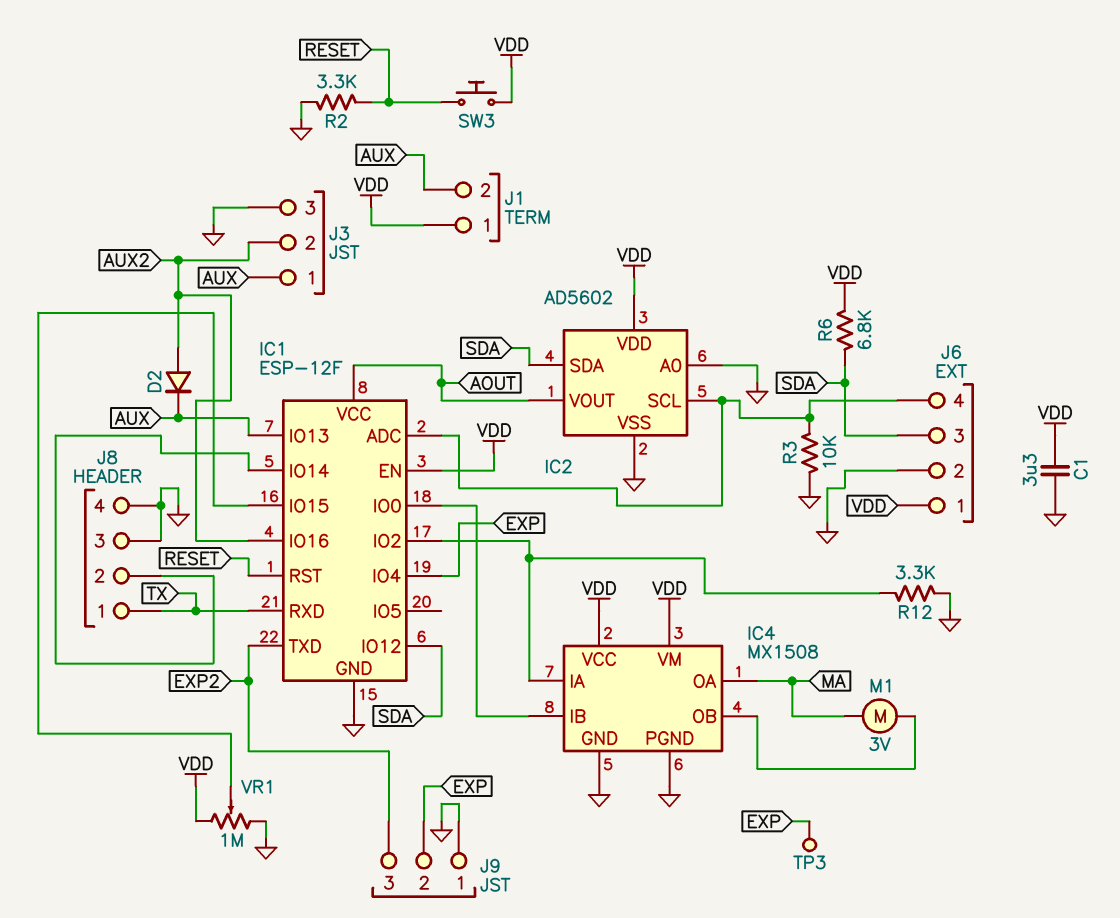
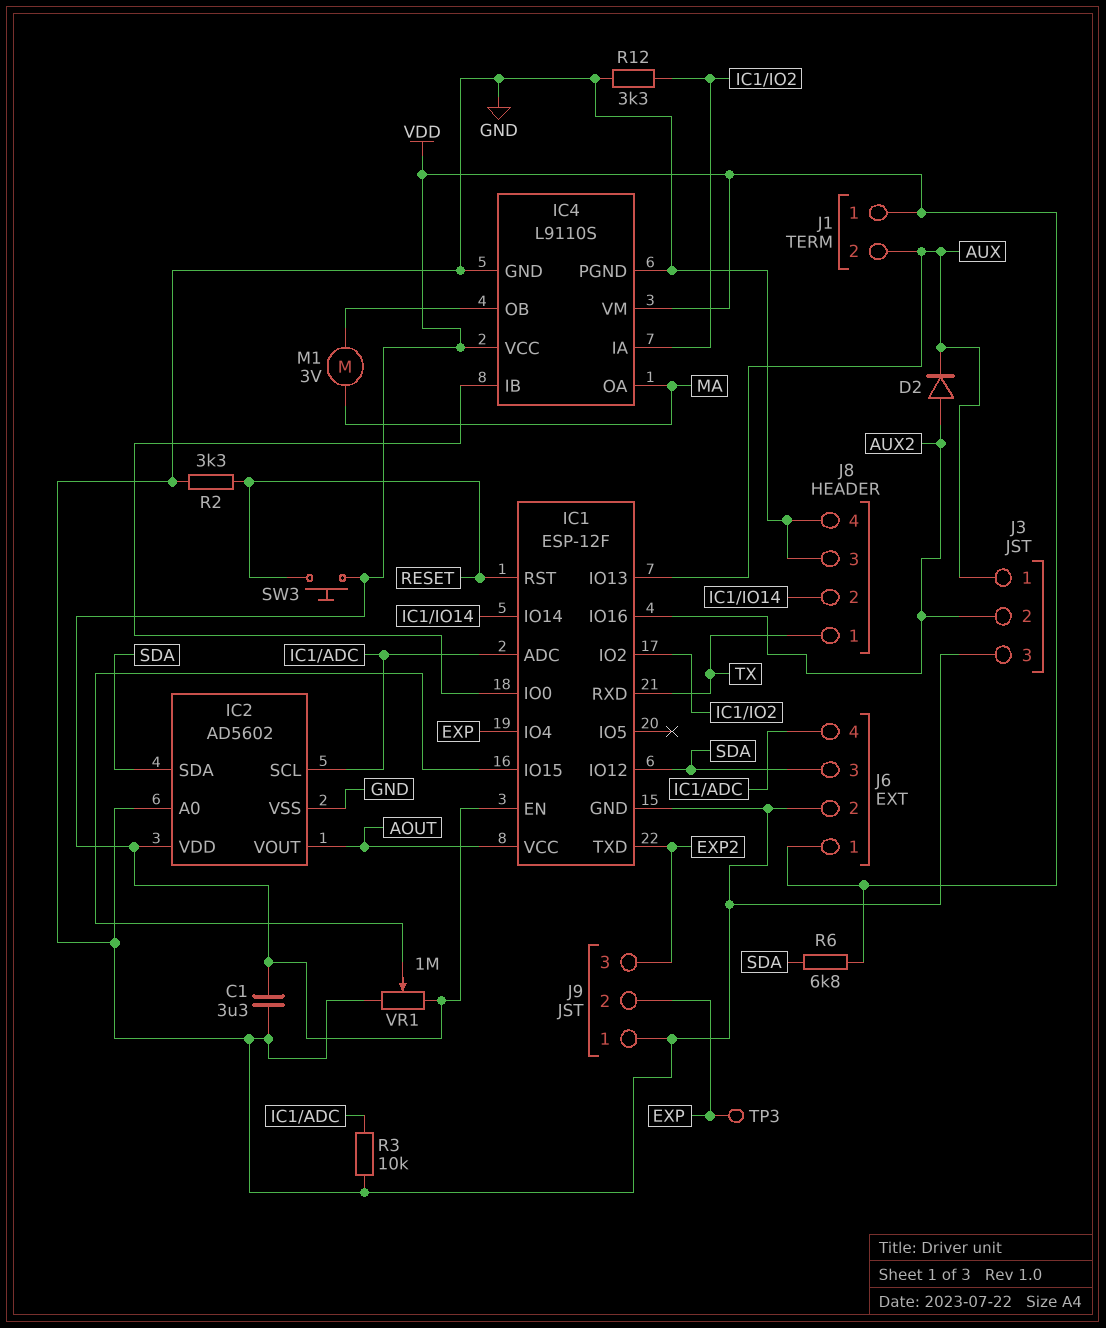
IC4: MX1508 -> L9110S

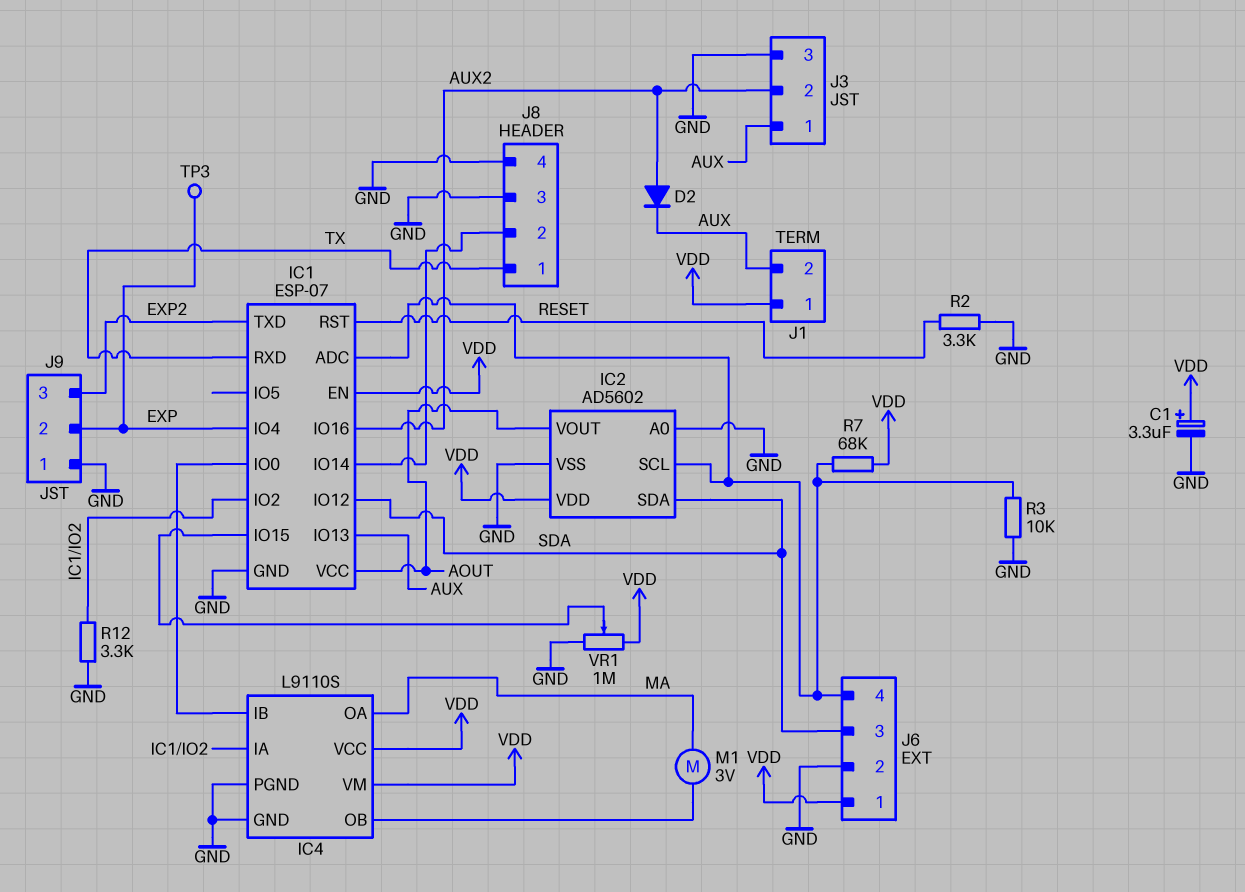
C1: 3.3uF (GND, VDD) -> 3.3uF (plus VDD, minus GND)
IC1: ESP-12F -> ESP-07
R6: 6.8k (SDA, VDD) -> none
R7: none -> 68k (IC1/ADC, VDD)
SW3: button (RESET, VDD) -> none

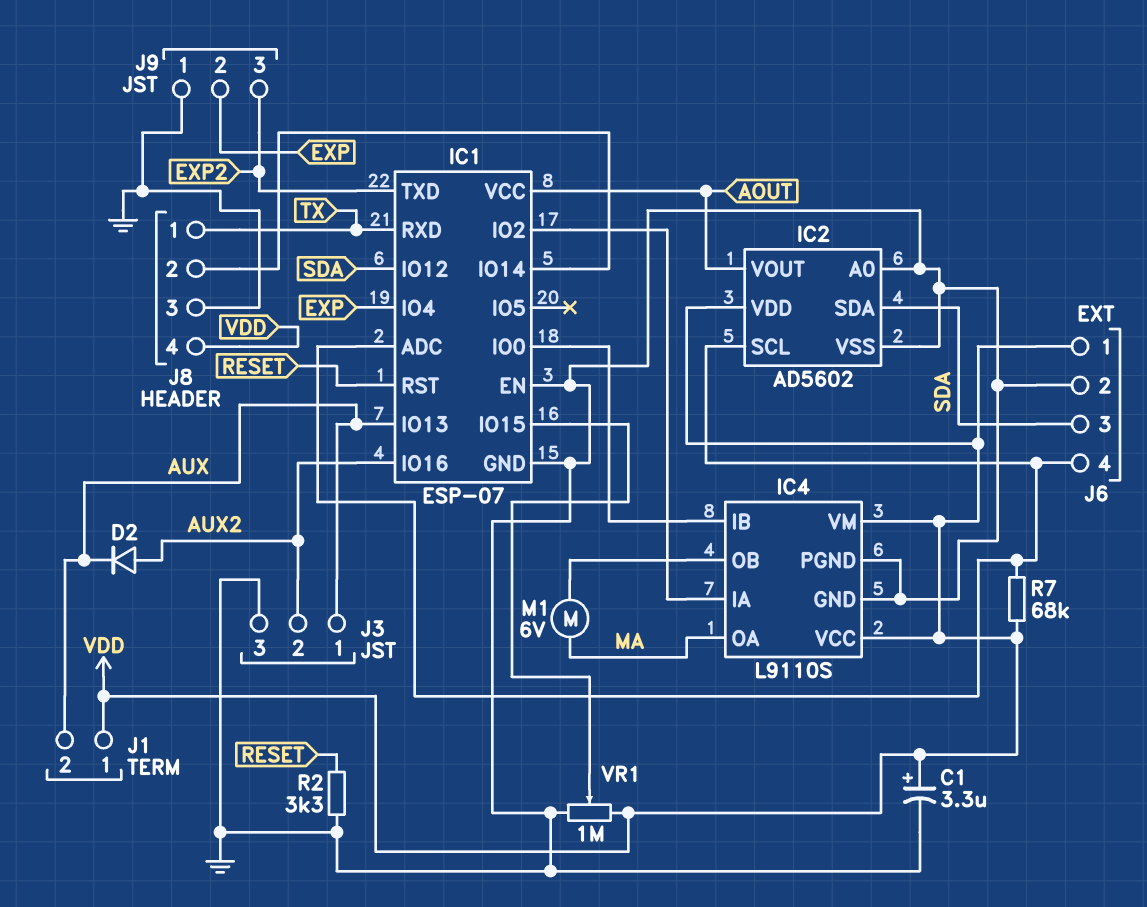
IC1 pin EN: VDD -> GND
J8 pin 4: GND -> VDD
M1: motor 3V (IC4/OB, MA) -> motor 6V (IC4/OB, MA)
R3: 10k (GND, IC1/ADC) -> none
R12: 3.3k (GND, IC1/IO2) -> none
TP3: test point (EXP) -> none

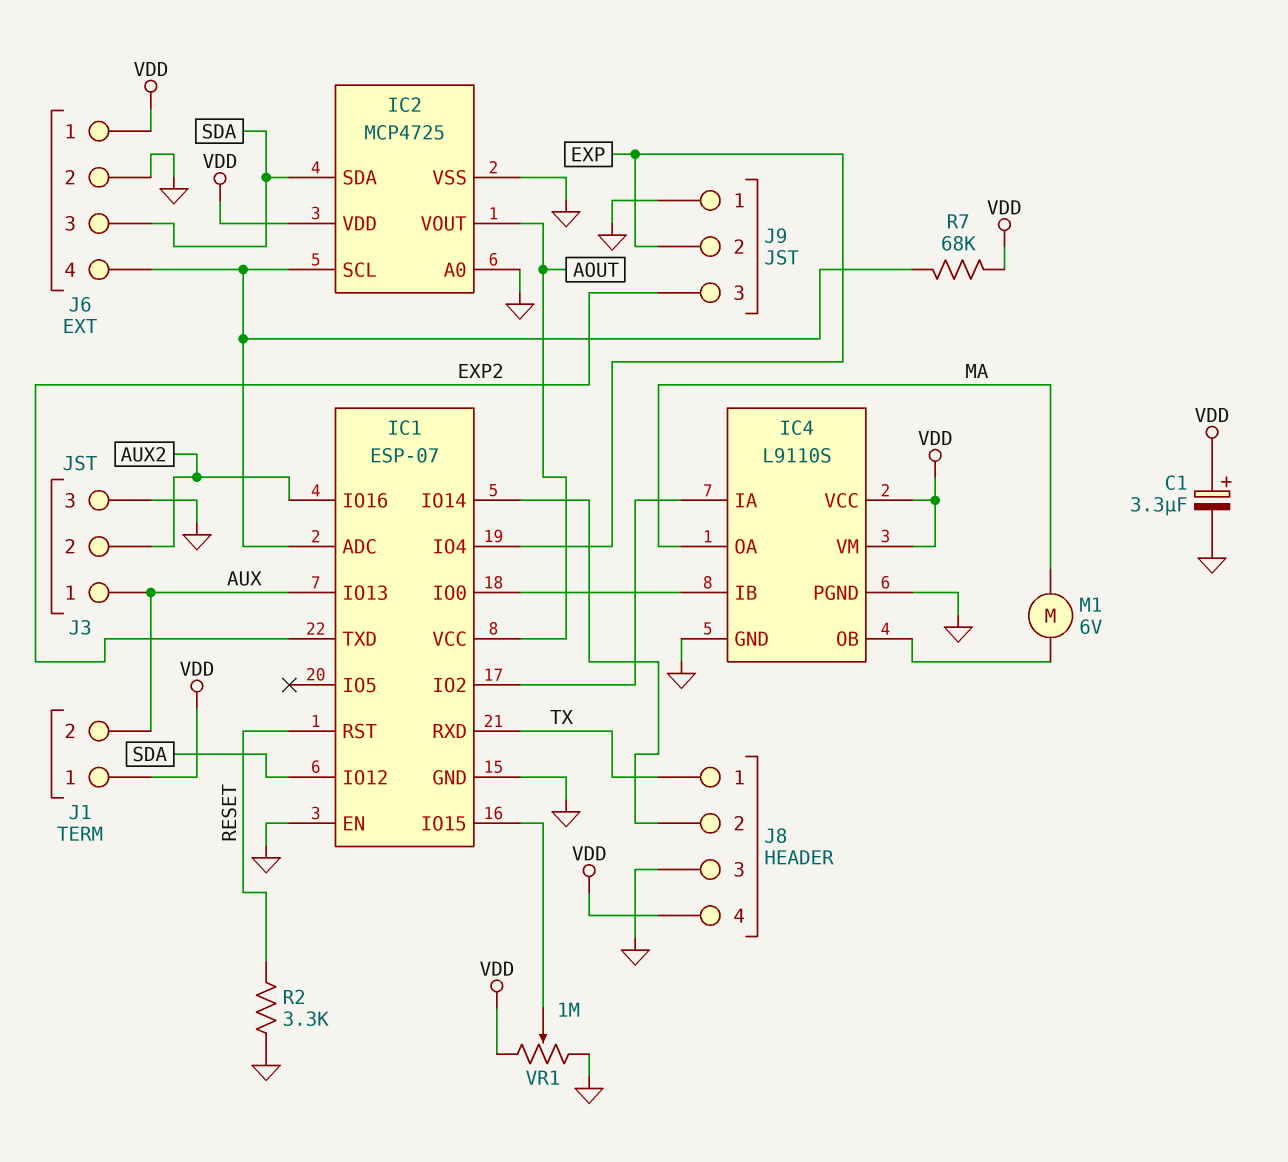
D2: diode (A AUX2, K AUX) -> none
IC2: AD5602 -> MCP4725

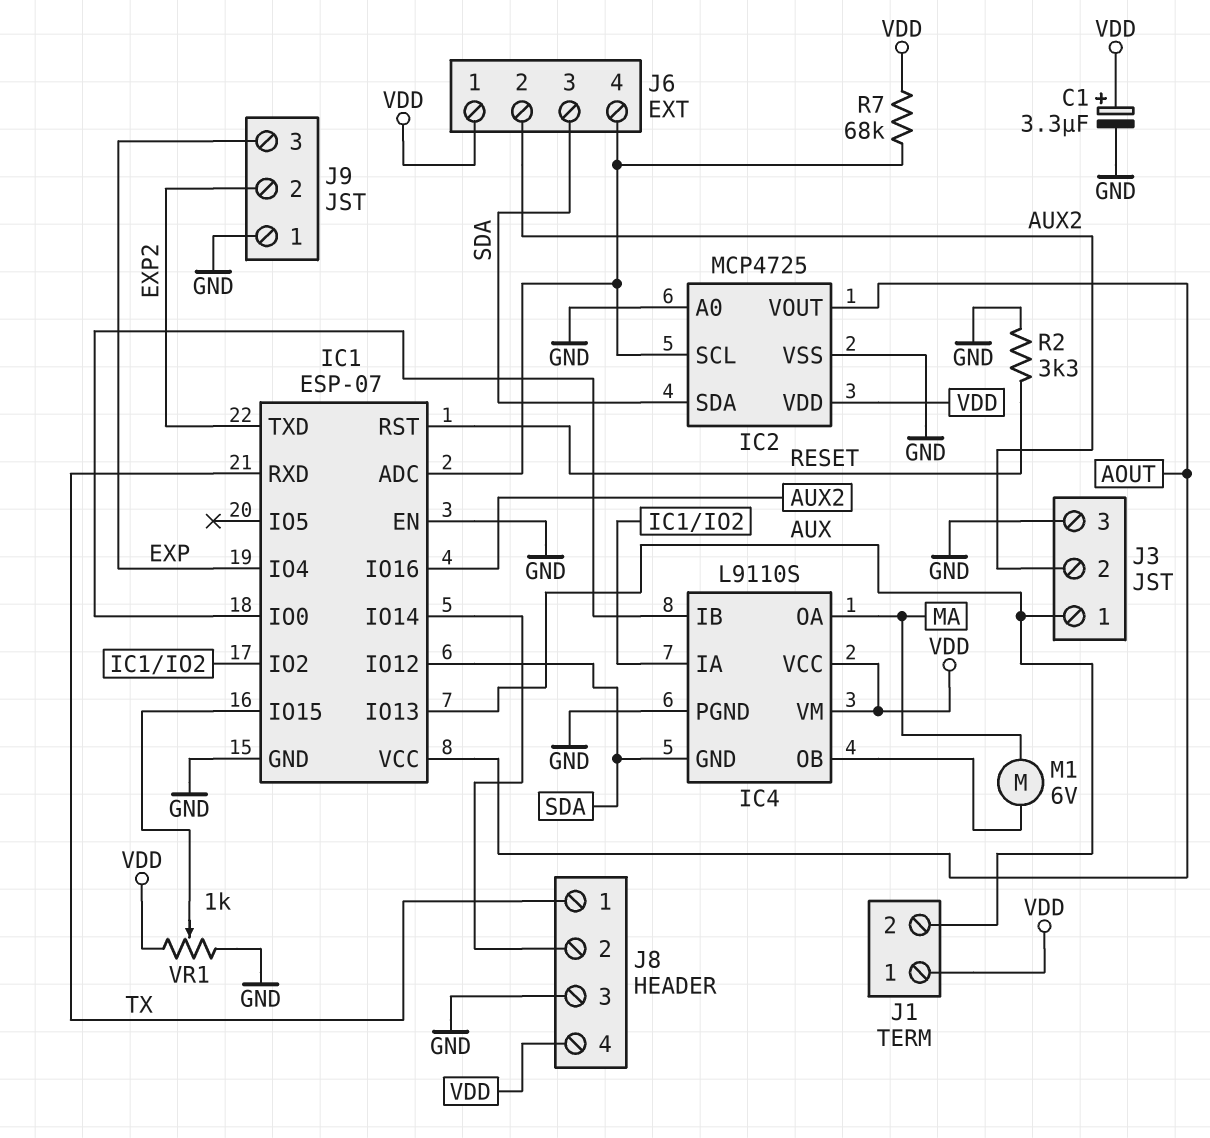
IC4 pin GND: GND -> SDA
J6 pin 2: GND -> AUX2
J9 pin 2: EXP -> EXP2
J9 pin 3: EXP2 -> EXP
VR1: 1M (GND, VDD, wiper IC1/IO15) -> 1k (GND, VDD, wiper IC1/IO15)

